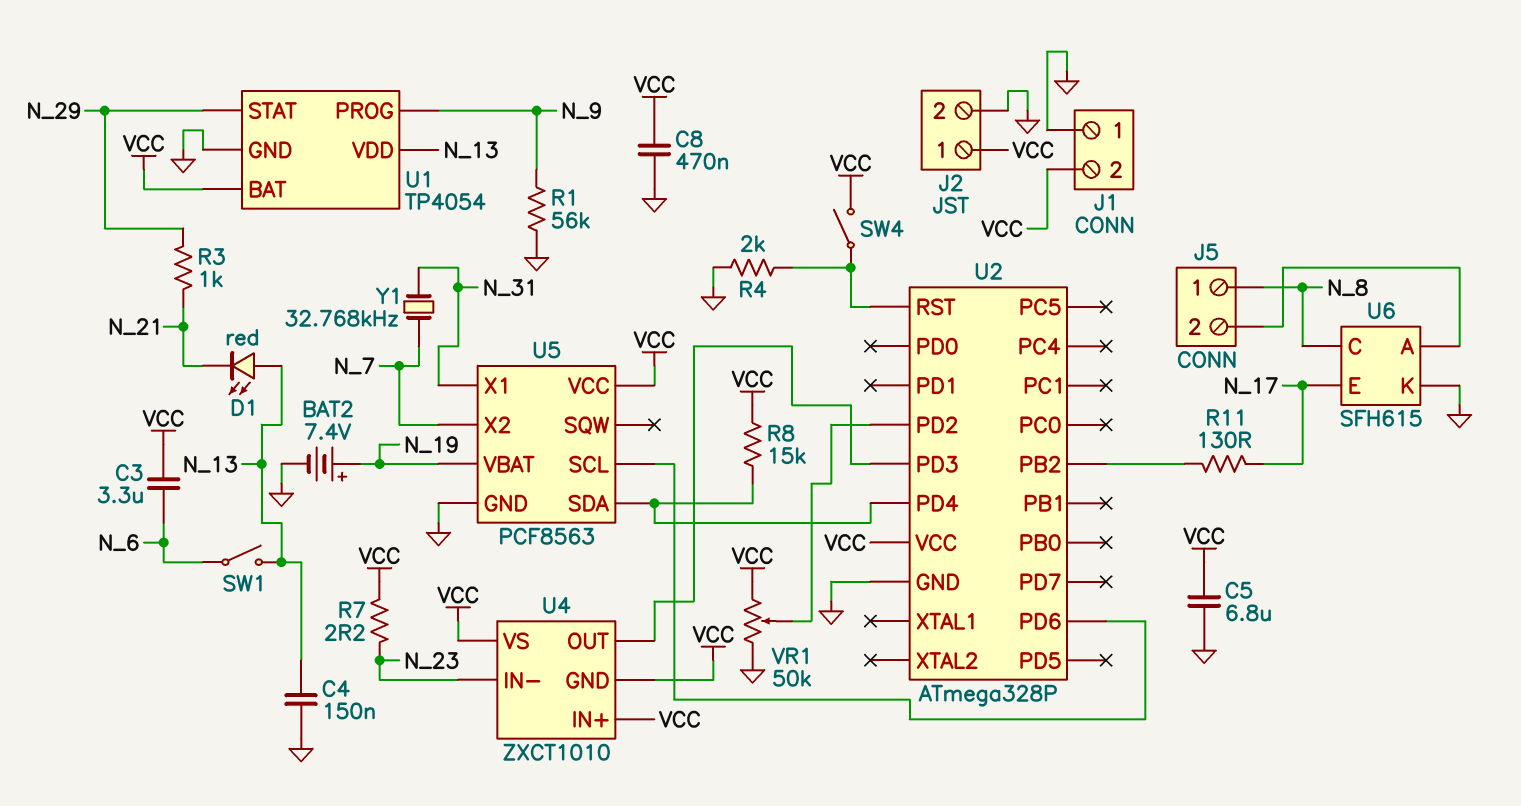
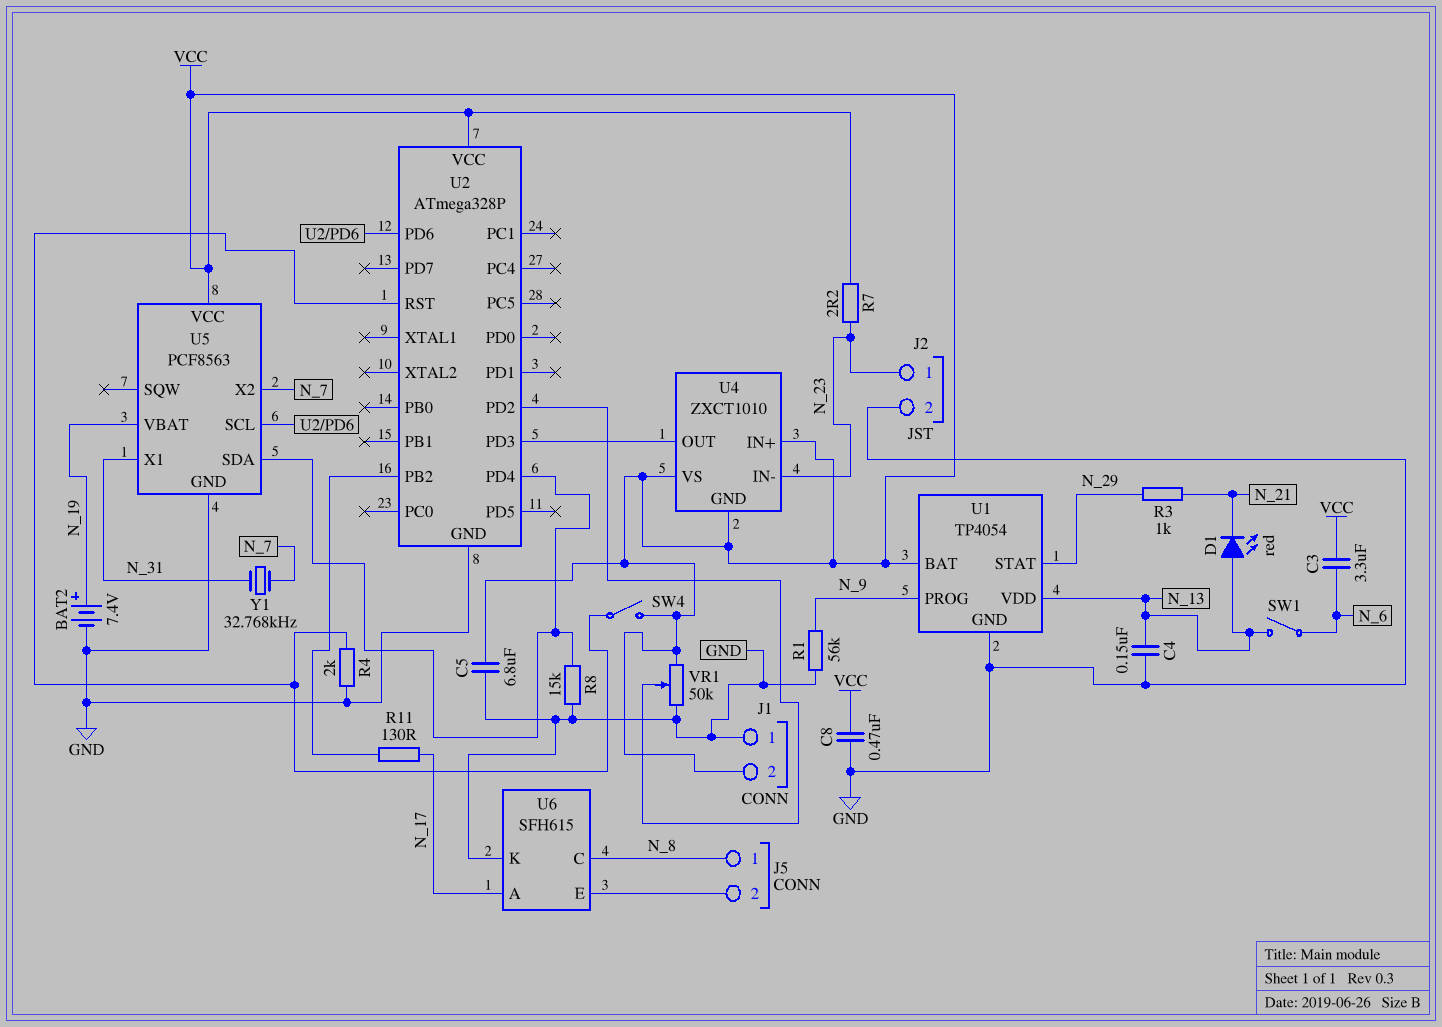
J2 pin 1: VCC -> N_23
R8: 15k (U2/PD4, VCC) -> 15k (GND, U2/PD4)
U6 pin A: J5/2 -> N_17
U6 pin E: N_17 -> J5/2

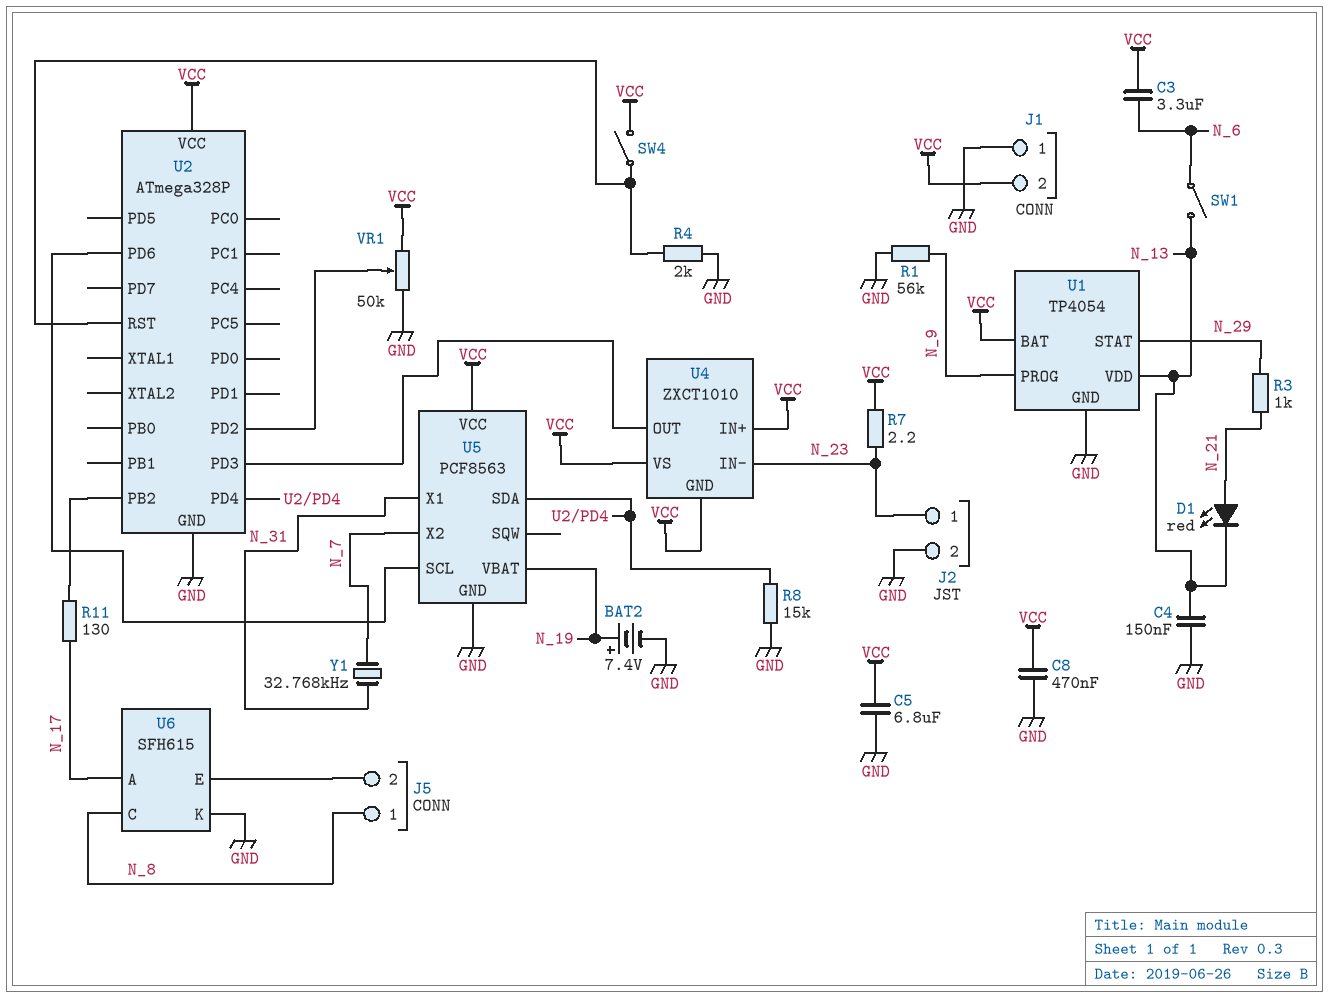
D1: LED red (A N_13, K N_21) -> LED red (A N_21, K N_13)

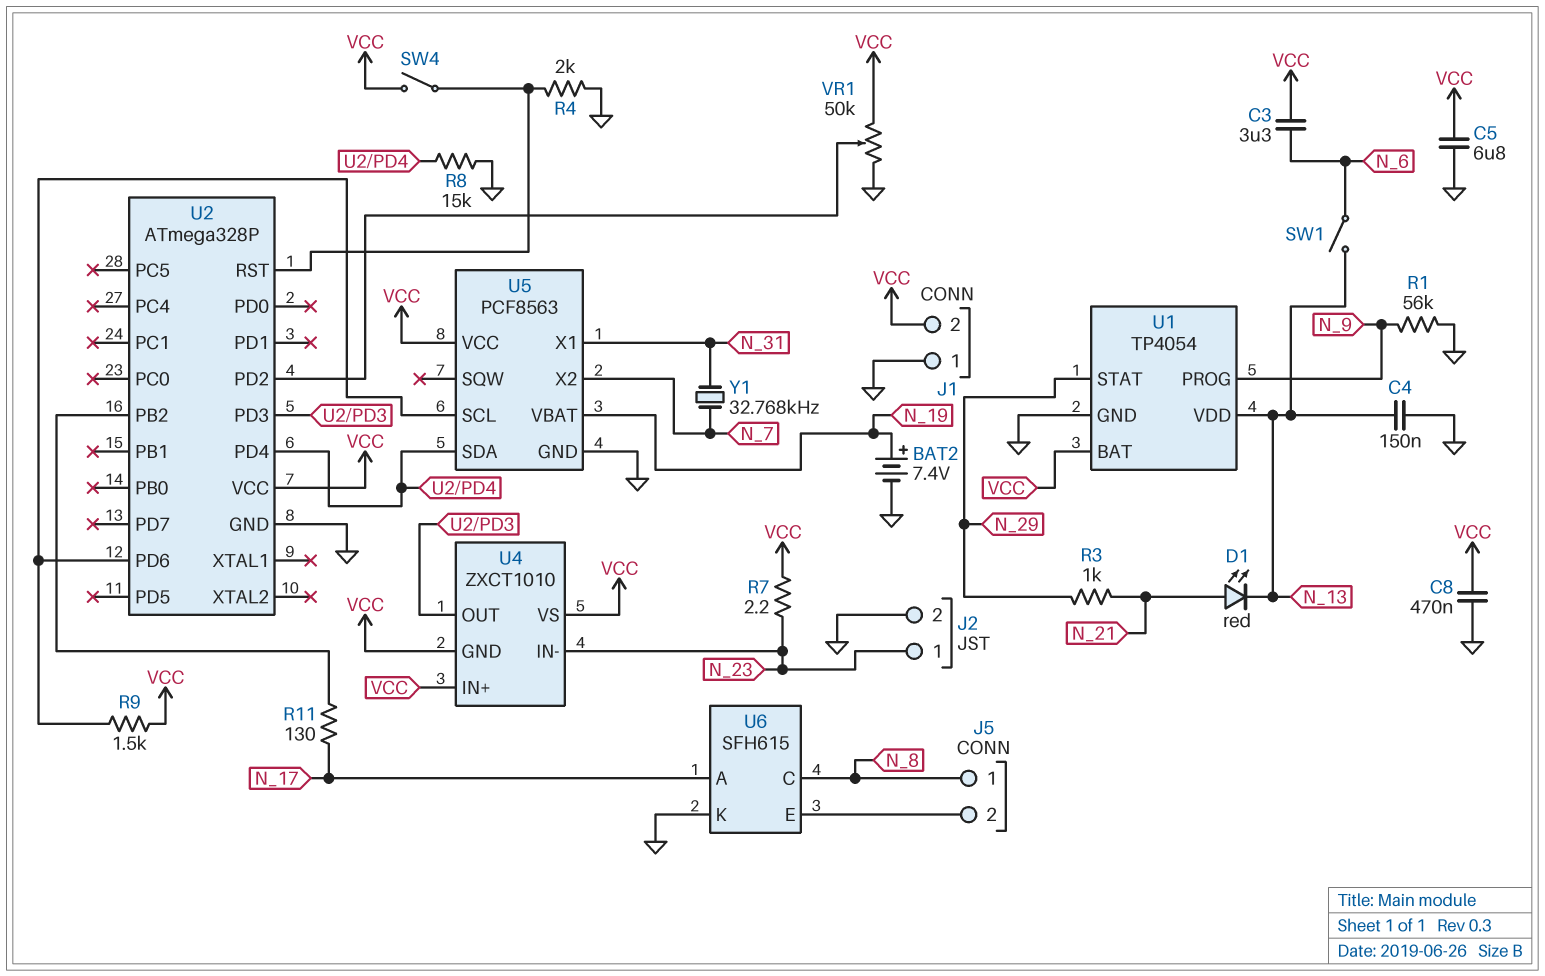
R9: none -> 1.5k (U2/PD6, VCC)

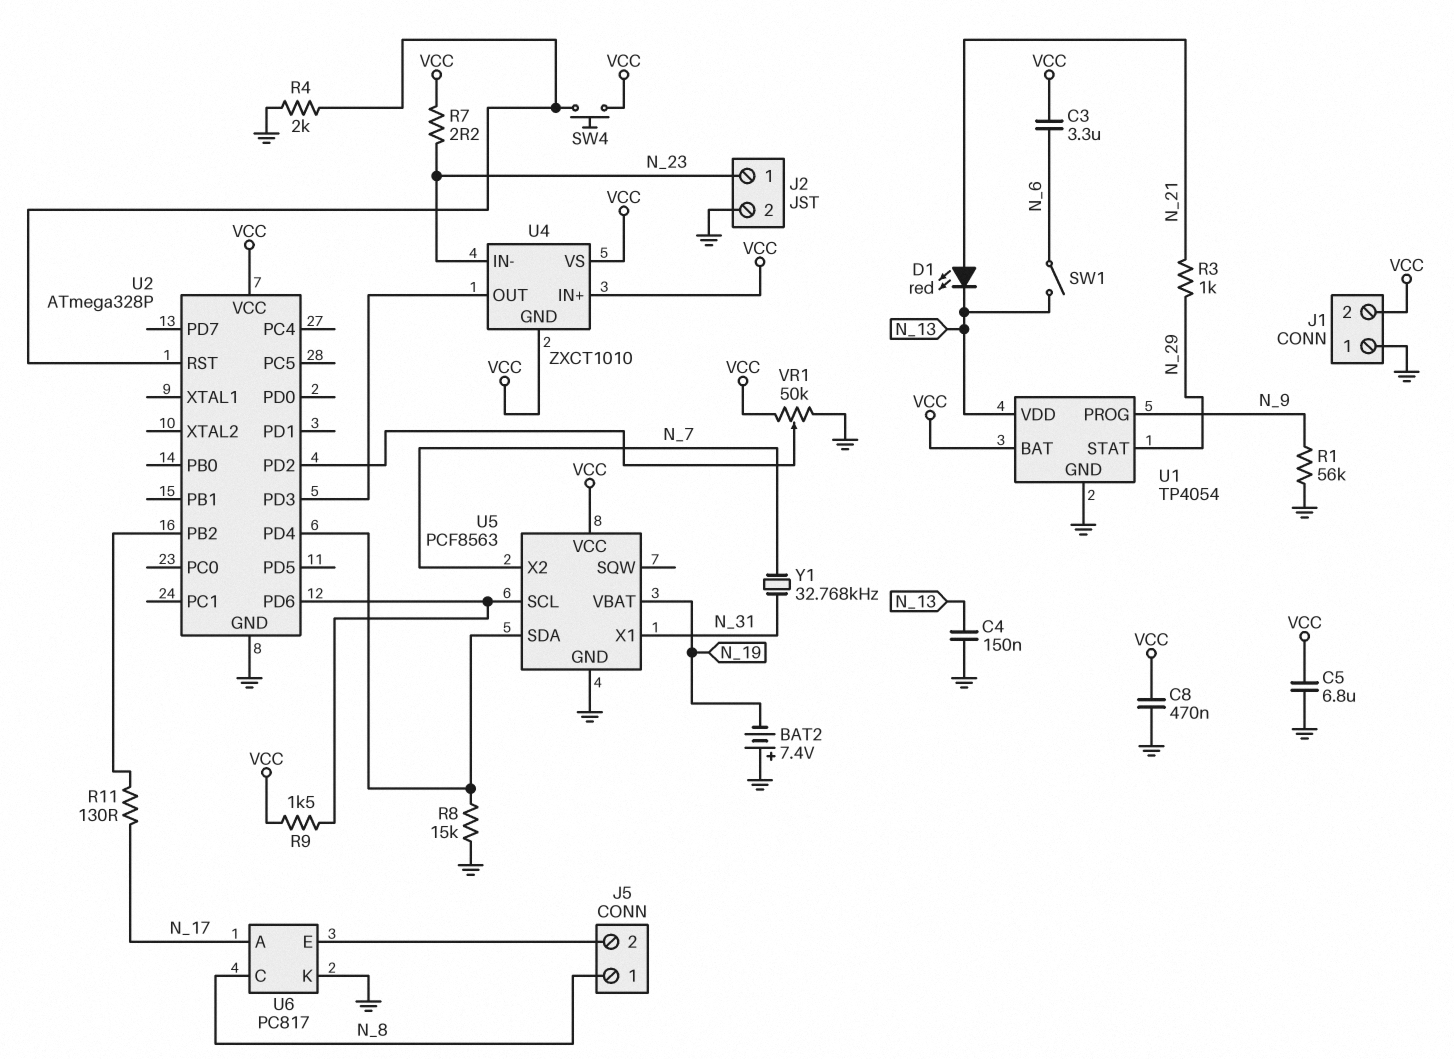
BAT2: 7.4V (plus N_19, minus GND) -> 7.4V (plus GND, minus N_19)
SW4: switch (U2/RST, VCC) -> button (U2/RST, VCC)
U6: SFH615 -> PC817

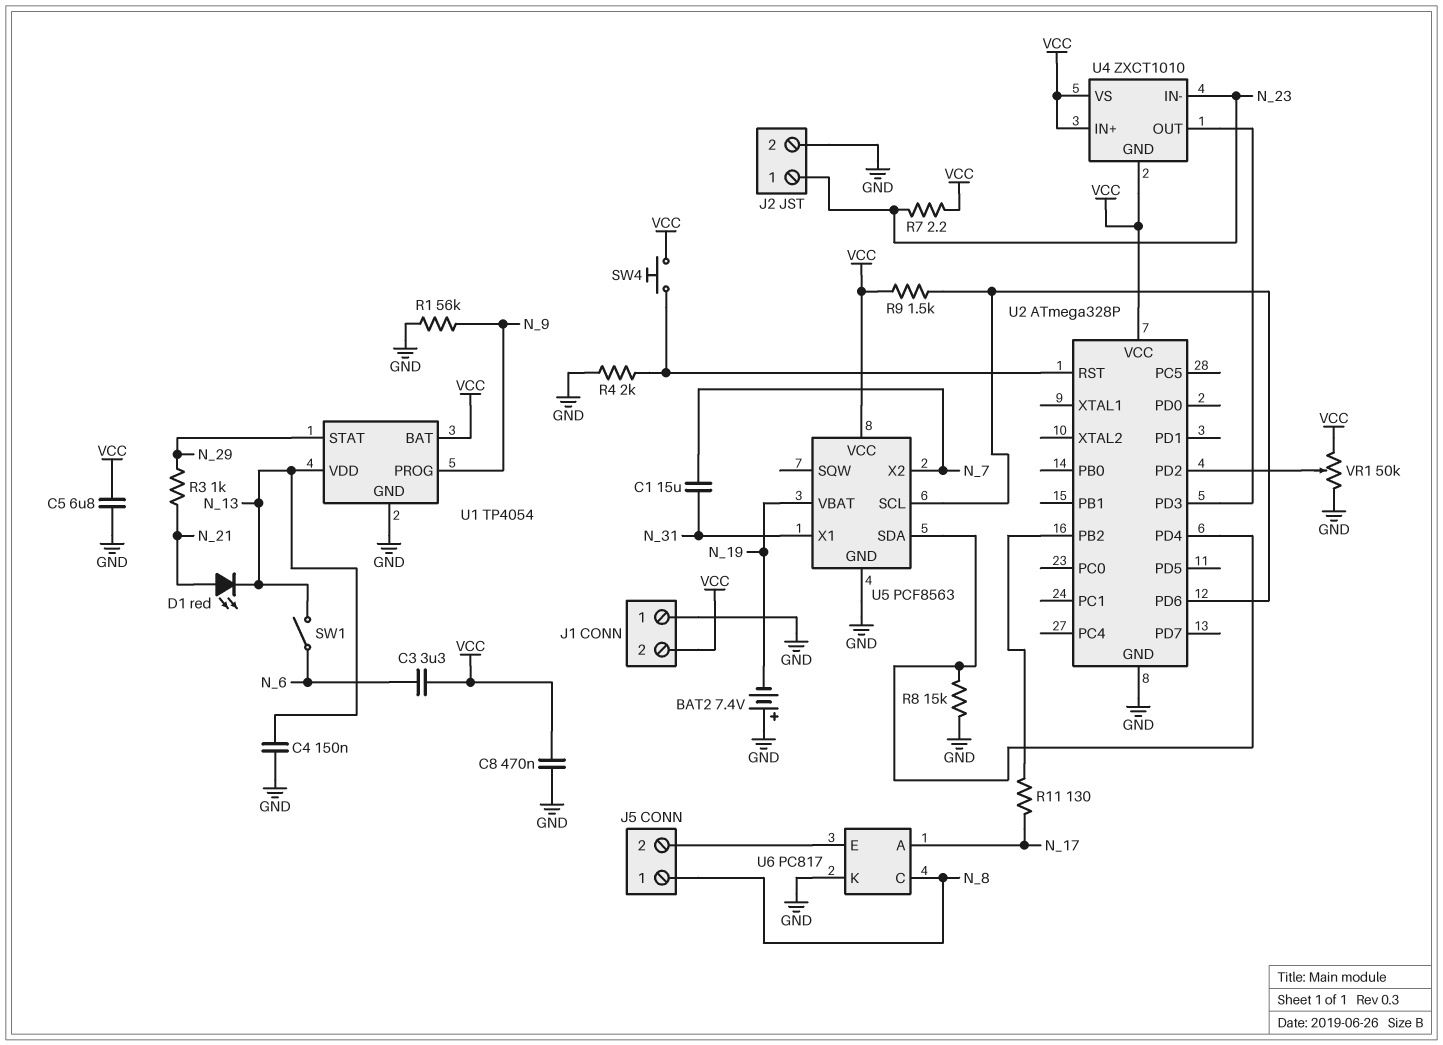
C1: none -> 15uF (N_7, N_31)
Y1: 32.768kHz (N_7, N_31) -> none

